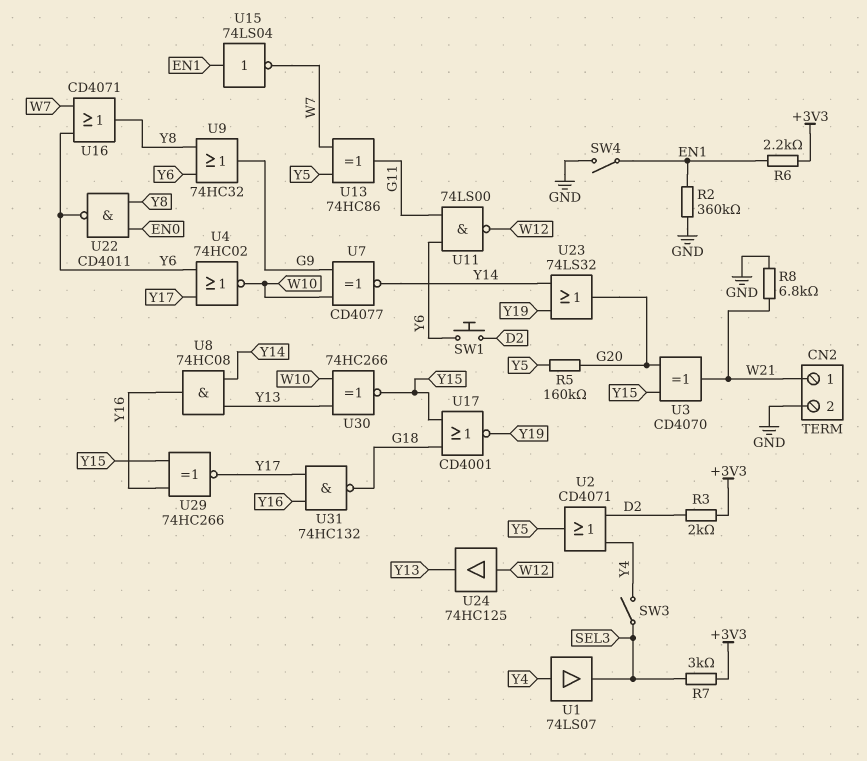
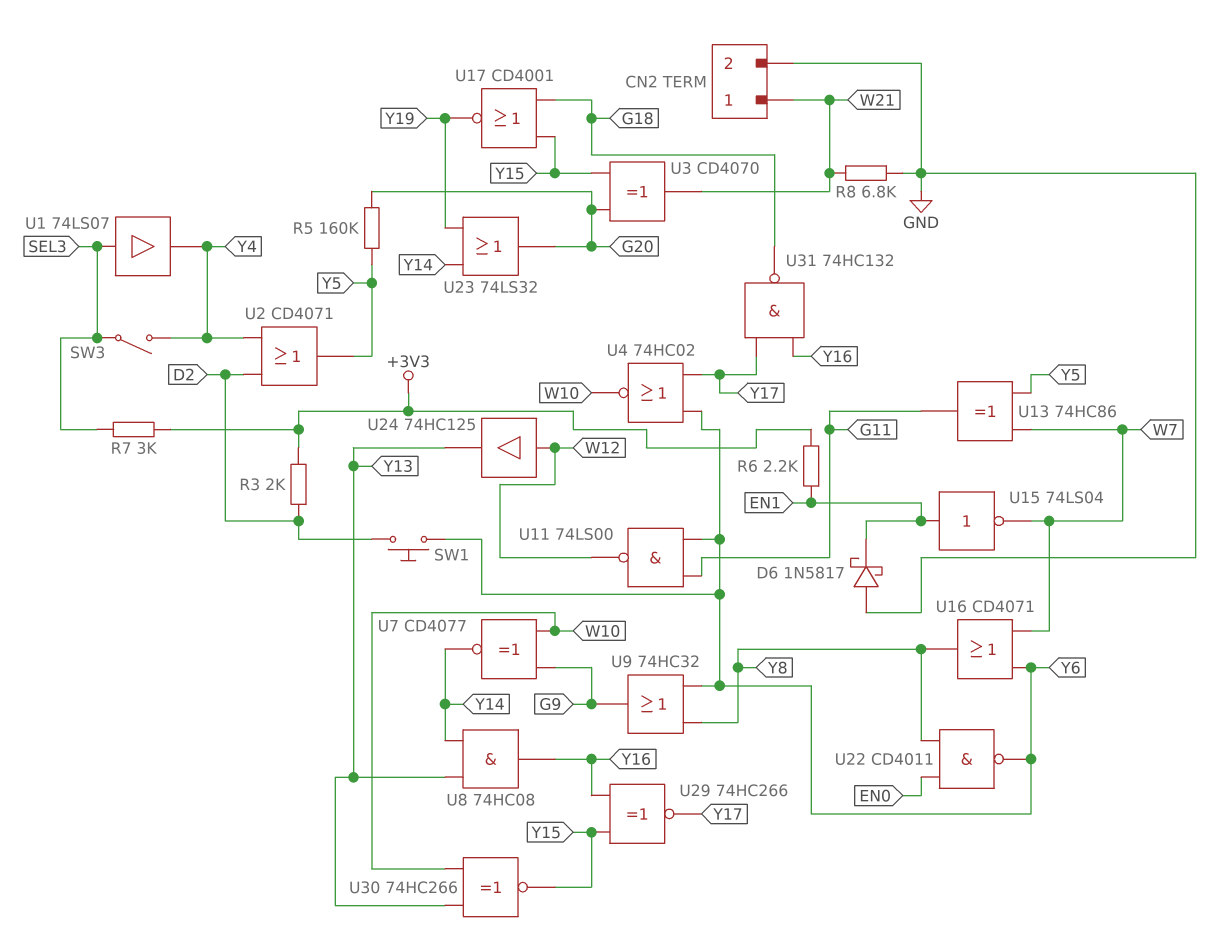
D6: none -> schottky 1N5817 (A GND, K EN1)
R2: 360k (EN1, GND) -> none
SW4: switch (EN1, GND) -> none
U1: buffer 74LS07 (in Y4, out SEL3) -> buffer 74LS07 (in SEL3, out Y4)

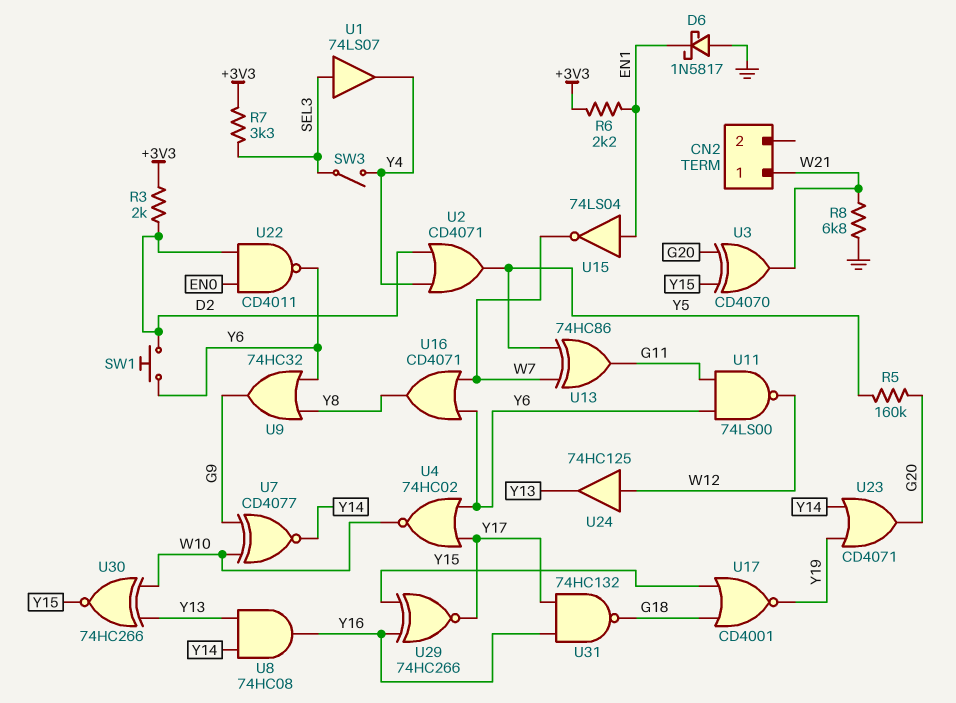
CN2 pin 2: GND -> none
R7: 3k (+3V3, SEL3) -> 3.3k (+3V3, SEL3)
U22: NAND CD4011 (in EN0, in Y8, out Y6) -> NAND CD4011 (in D2, in EN0, out Y6)
U23: OR 74LS32 (in Y14, in Y19, out G20) -> OR CD4071 (in Y14, in Y19, out G20)

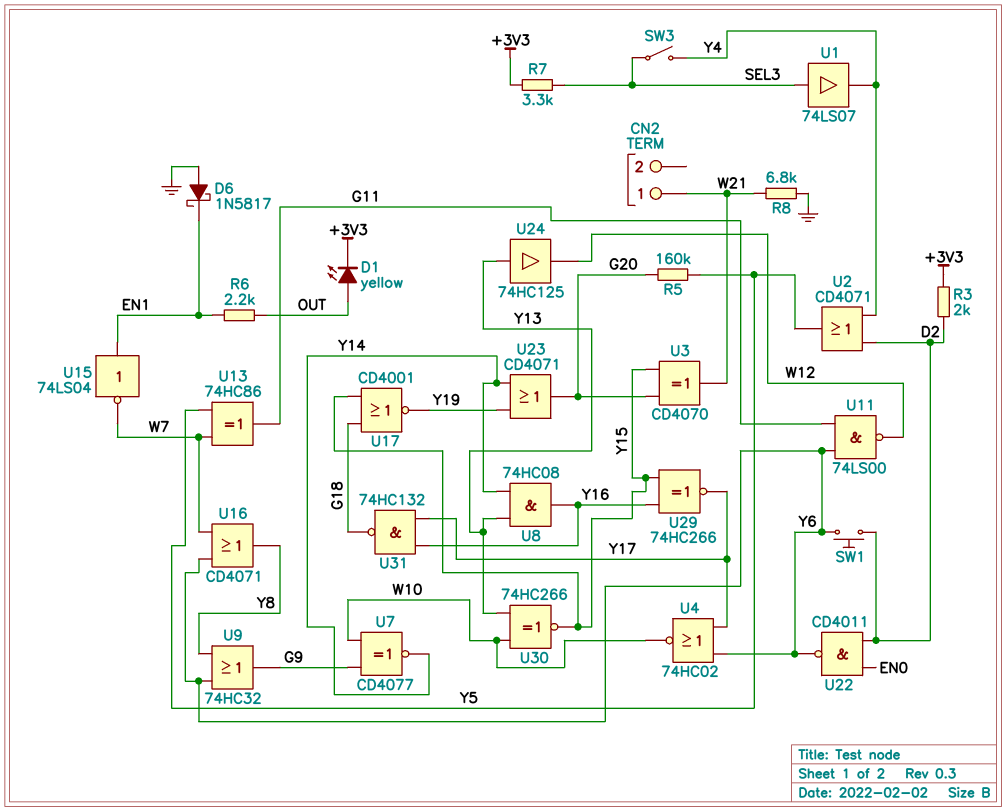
D1: none -> LED yellow (A OUT, K +3V3)
R6: 2.2k (+3V3, EN1) -> 2.2k (EN1, OUT)
U24: buffer 74HC125 (in W12, out Y13) -> buffer 74HC125 (in Y13, out W12)

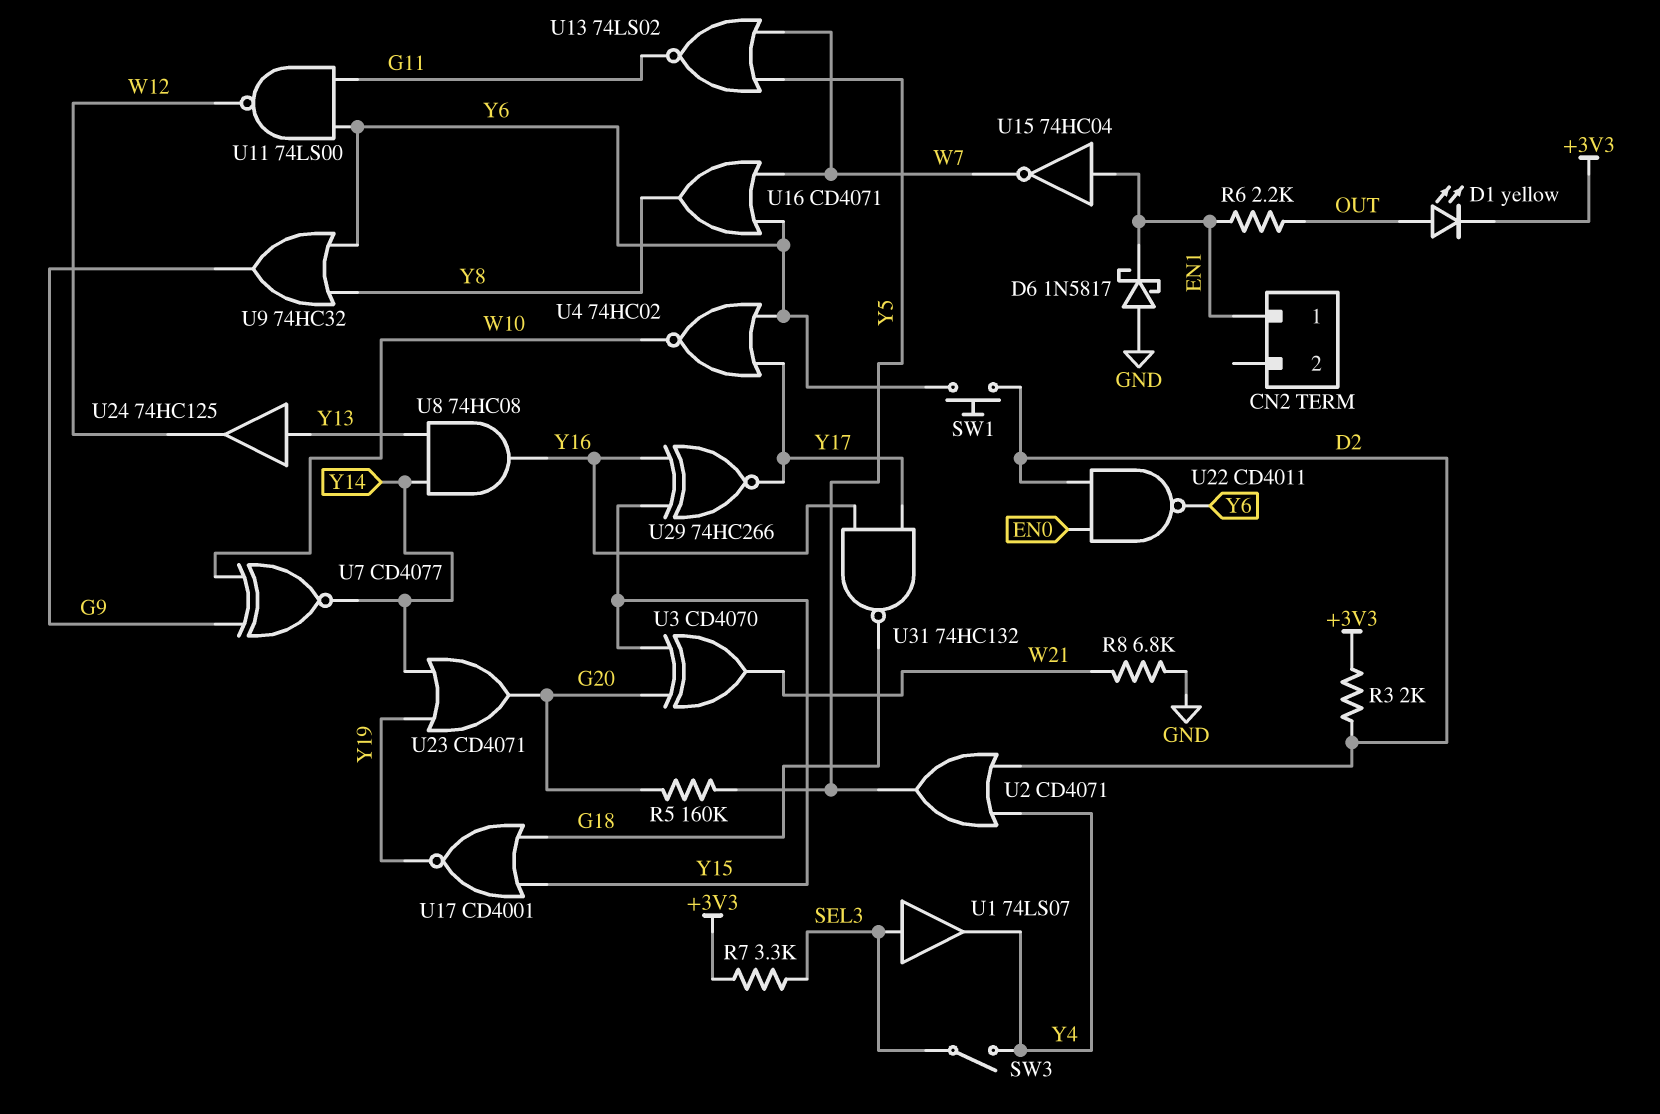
CN2 pin 1: W21 -> EN1
U13: XOR 74HC86 (in W7, in Y5, out G11) -> NOR 74LS02 (in W7, in Y5, out G11)
U15: NOT 74LS04 (in EN1, out W7) -> NOT 74HC04 (in EN1, out W7)
U30: XNOR 74HC266 (in W10, in Y13, out Y15) -> none

